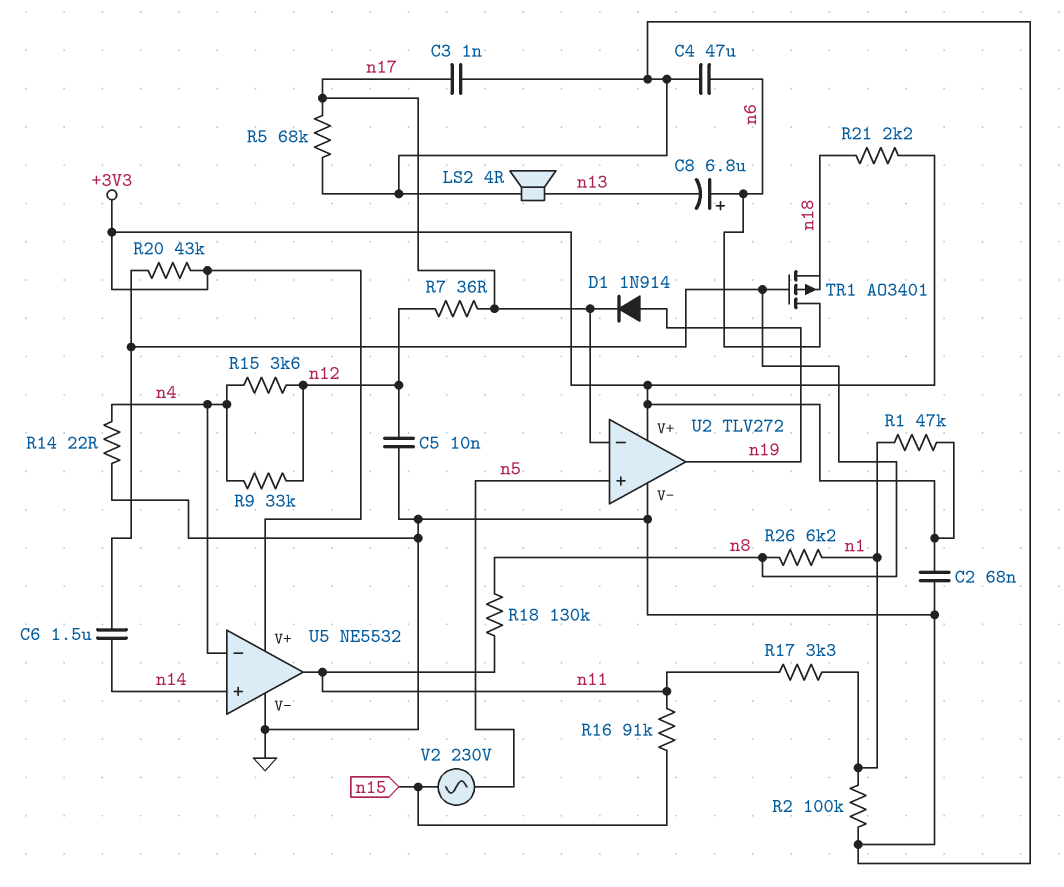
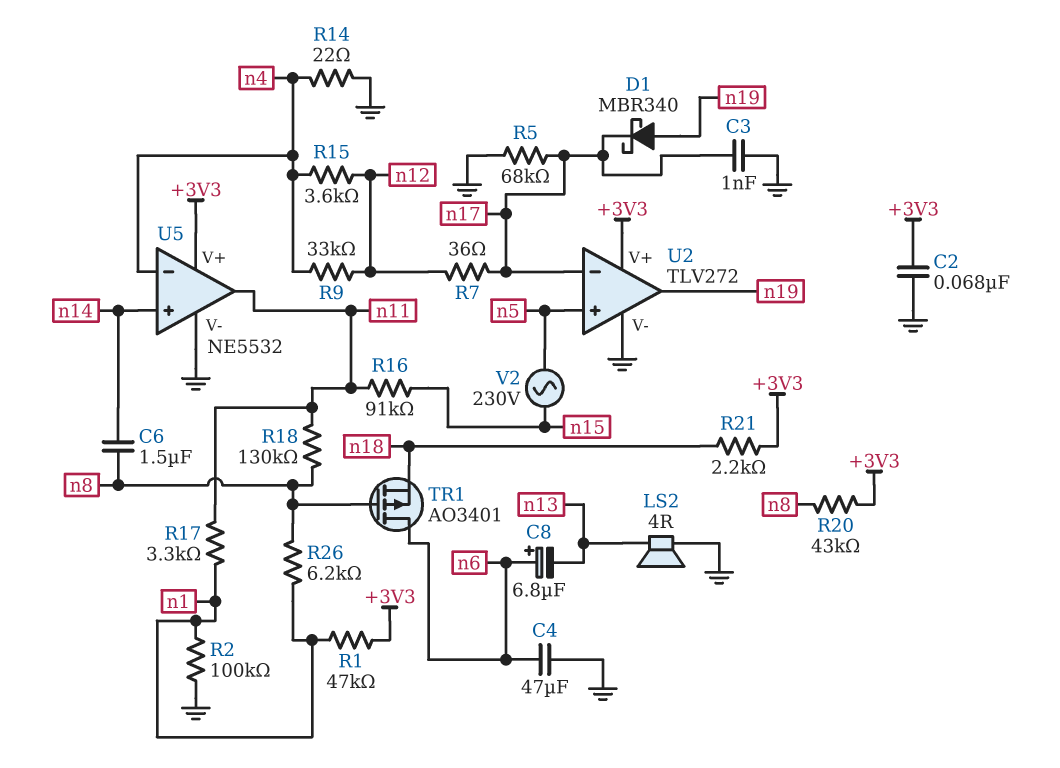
C5: 10nF (GND, n12) -> none
D1: diode 1N914 (A n19, K n17) -> schottky MBR340 (A n19, K n17)

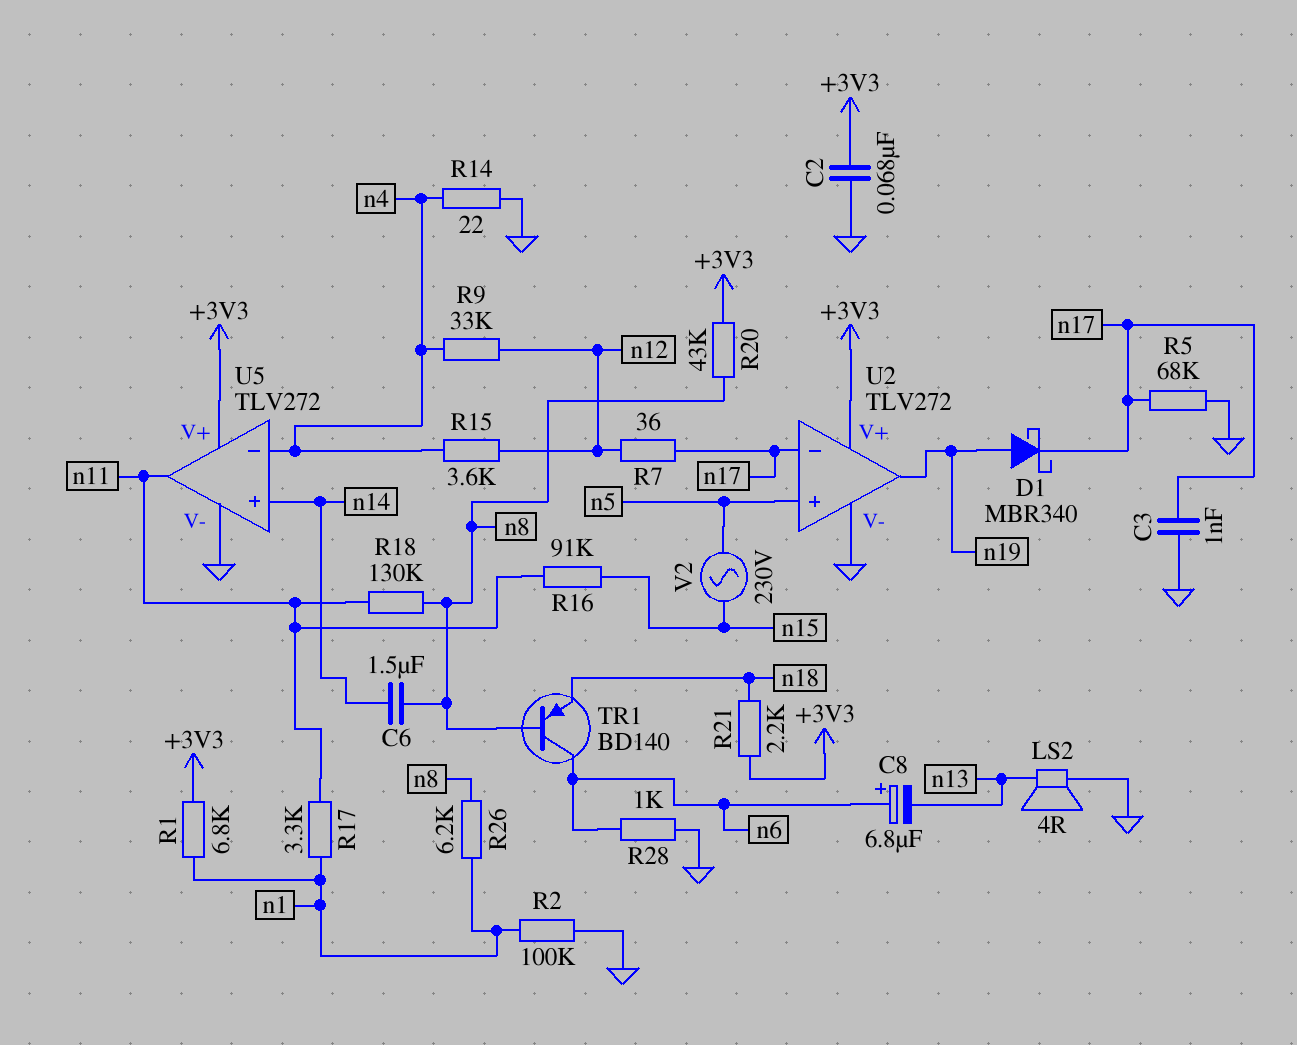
C4: 47uF (GND, n6) -> none
R1: 47k (+3V3, n1) -> 6.8k (+3V3, n1)
R28: none -> 1k (GND, n6)
TR1: PMOS AO3401 (G n8, D n6, S n18) -> PNP BD140 (B n8, C n6, E n18)
U5: NE5532 -> TLV272

